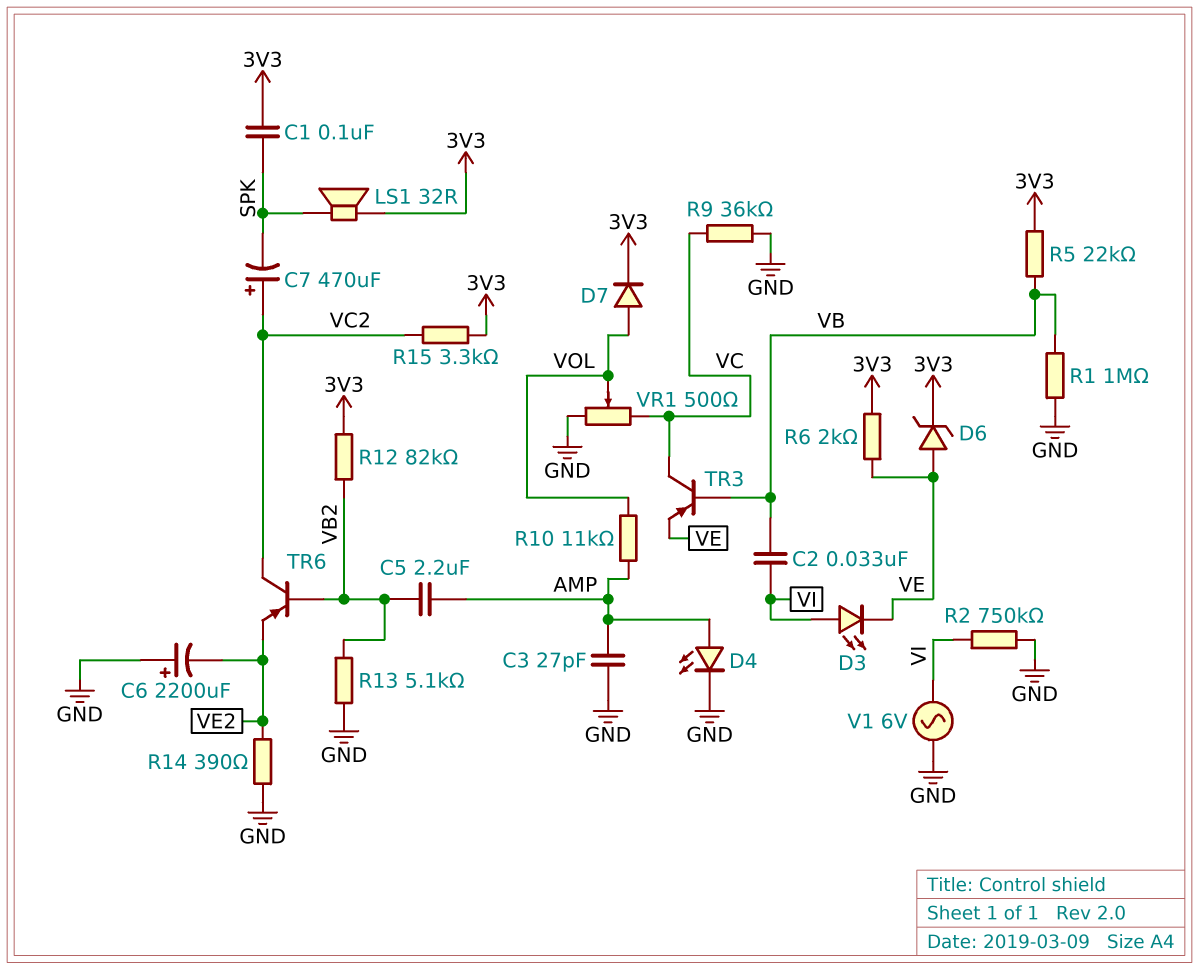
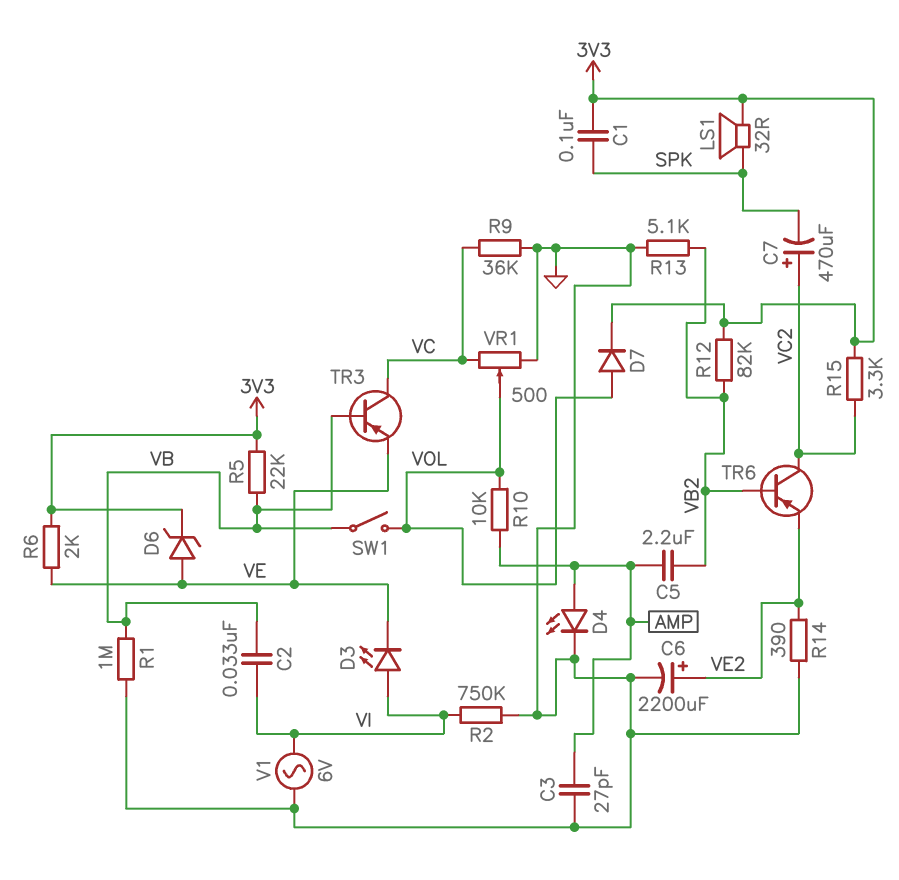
C6: 2200uF (plus GND, minus VE2) -> 2200uF (plus VE2, minus GND)
R10: 11k (AMP, VOL) -> 10k (AMP, VOL)
SW1: none -> switch (VB, VOL)

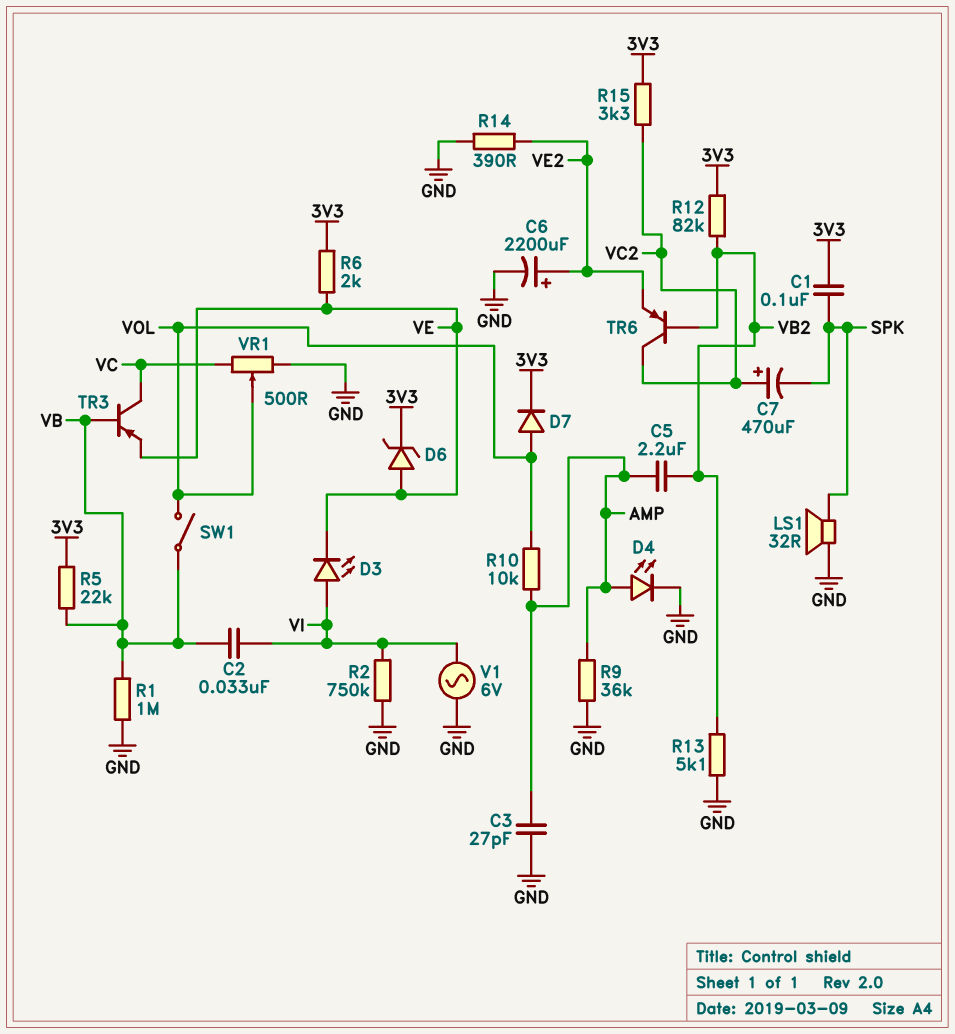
LS1: speaker 32R (3V3, SPK) -> speaker 32R (GND, SPK)
R9: 36k (GND, VC) -> 36k (AMP, GND)

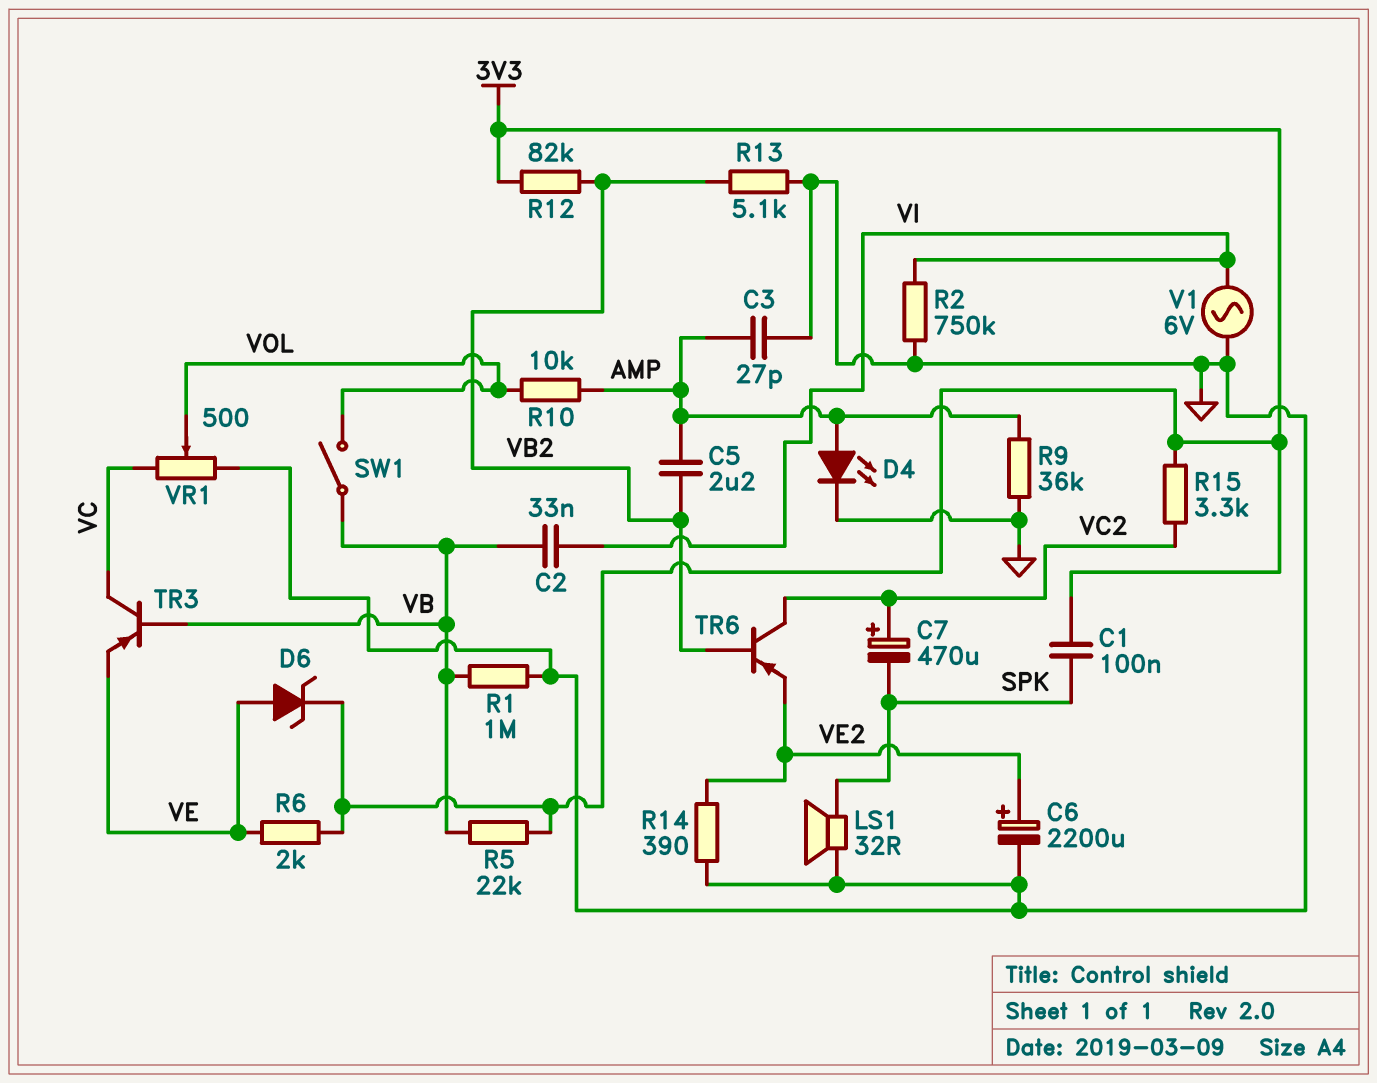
D3: LED (A VI, K VE) -> none
D7: diode (A VOL, K 3V3) -> none

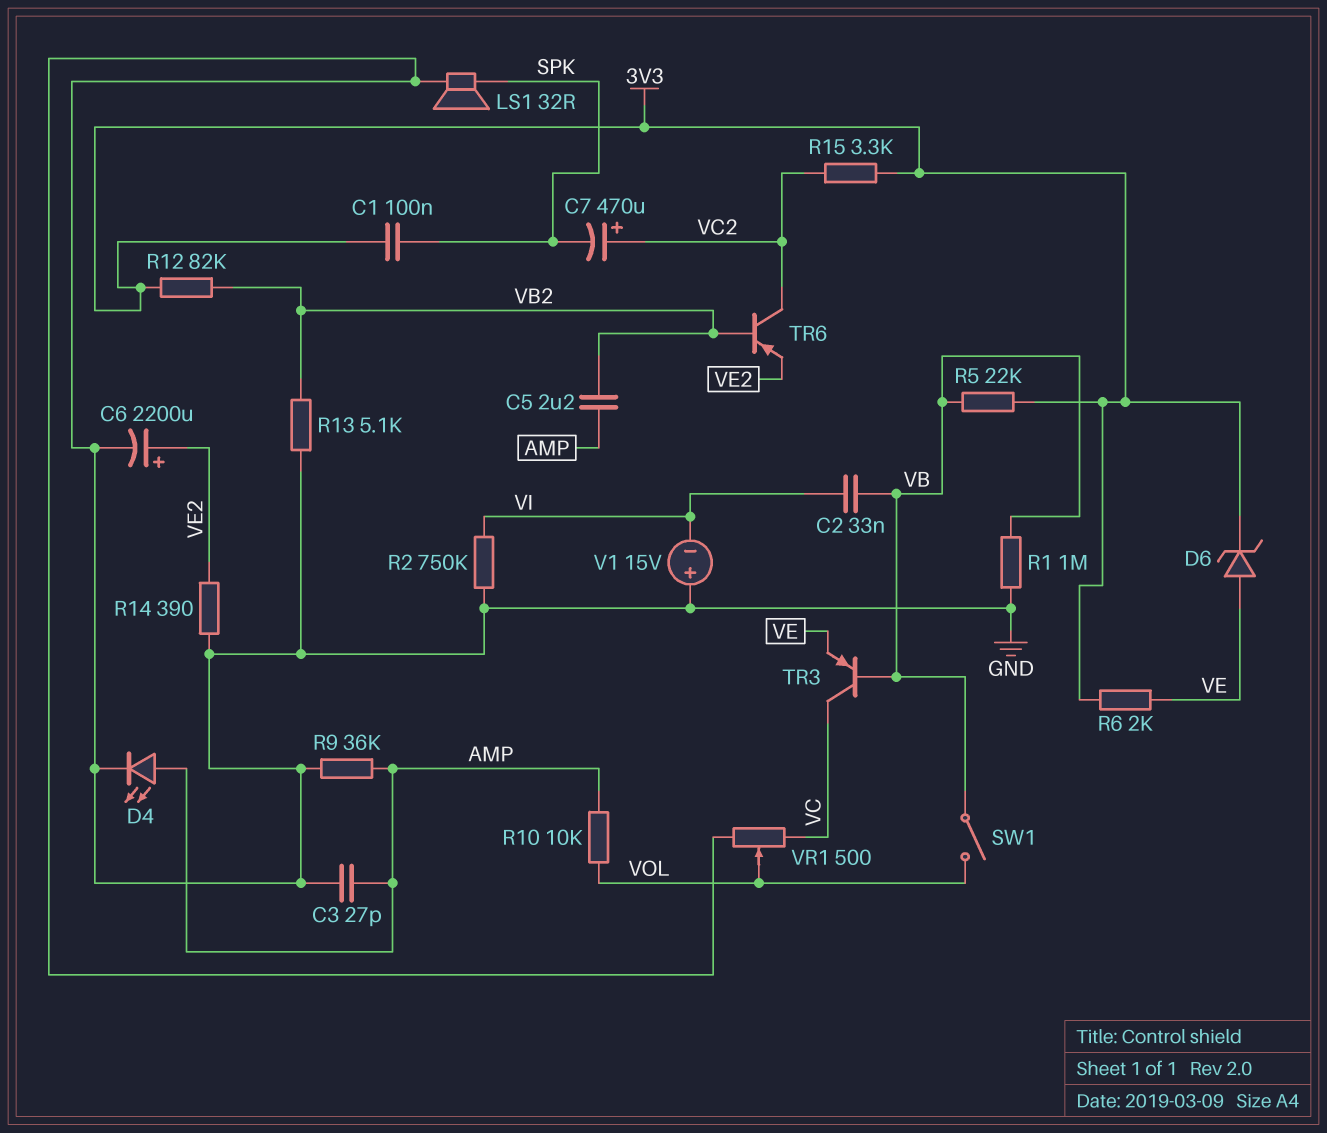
V1: AC 6V (GND, VI) -> 15V (plus GND, minus VI)

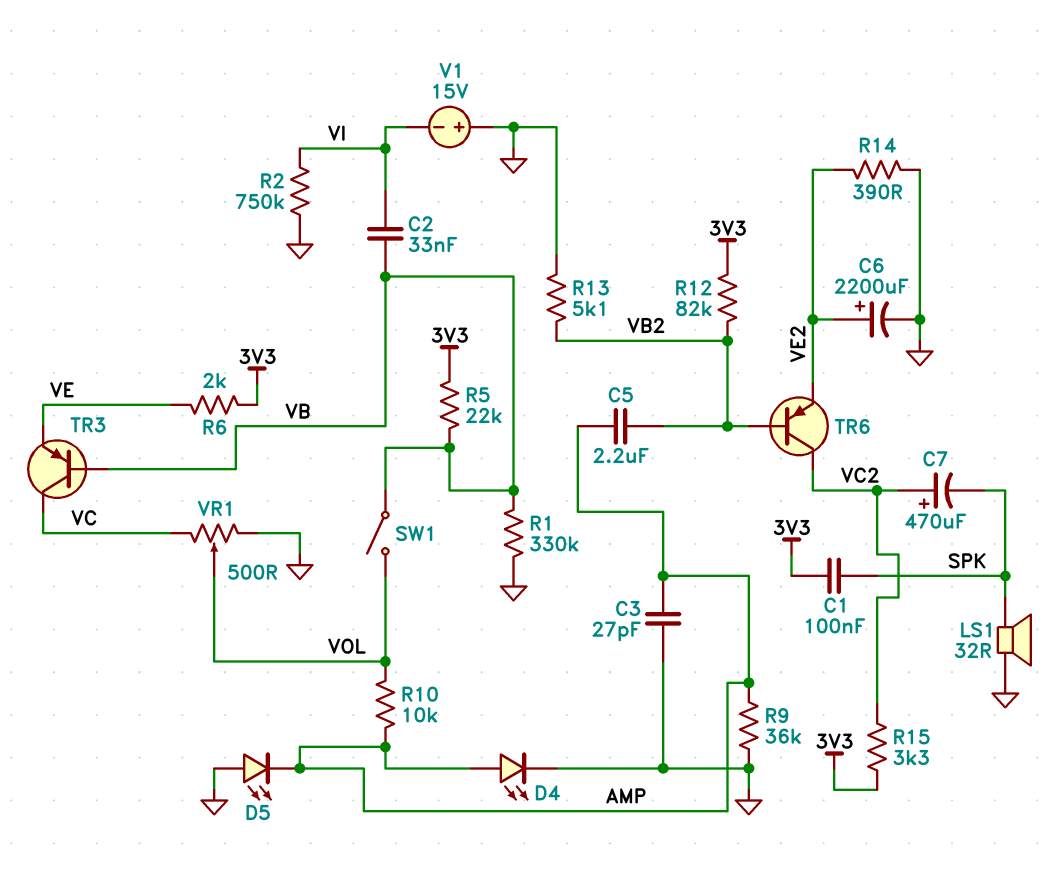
D5: none -> LED (A GND, K AMP)
D6: zener (A VE, K 3V3) -> none
R1: 1M (GND, VB) -> 330k (GND, VB)

